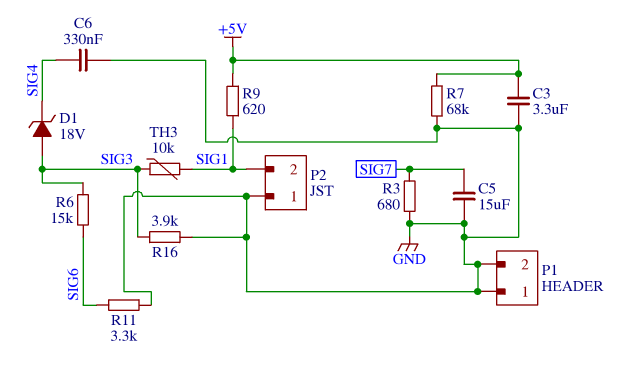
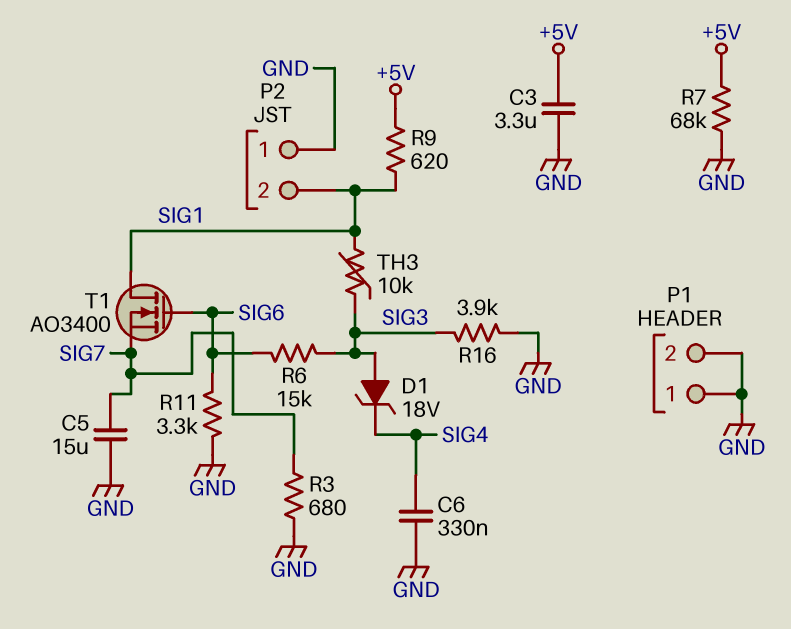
T1: none -> NMOS AO3400 (G SIG6, D SIG1, S SIG7)

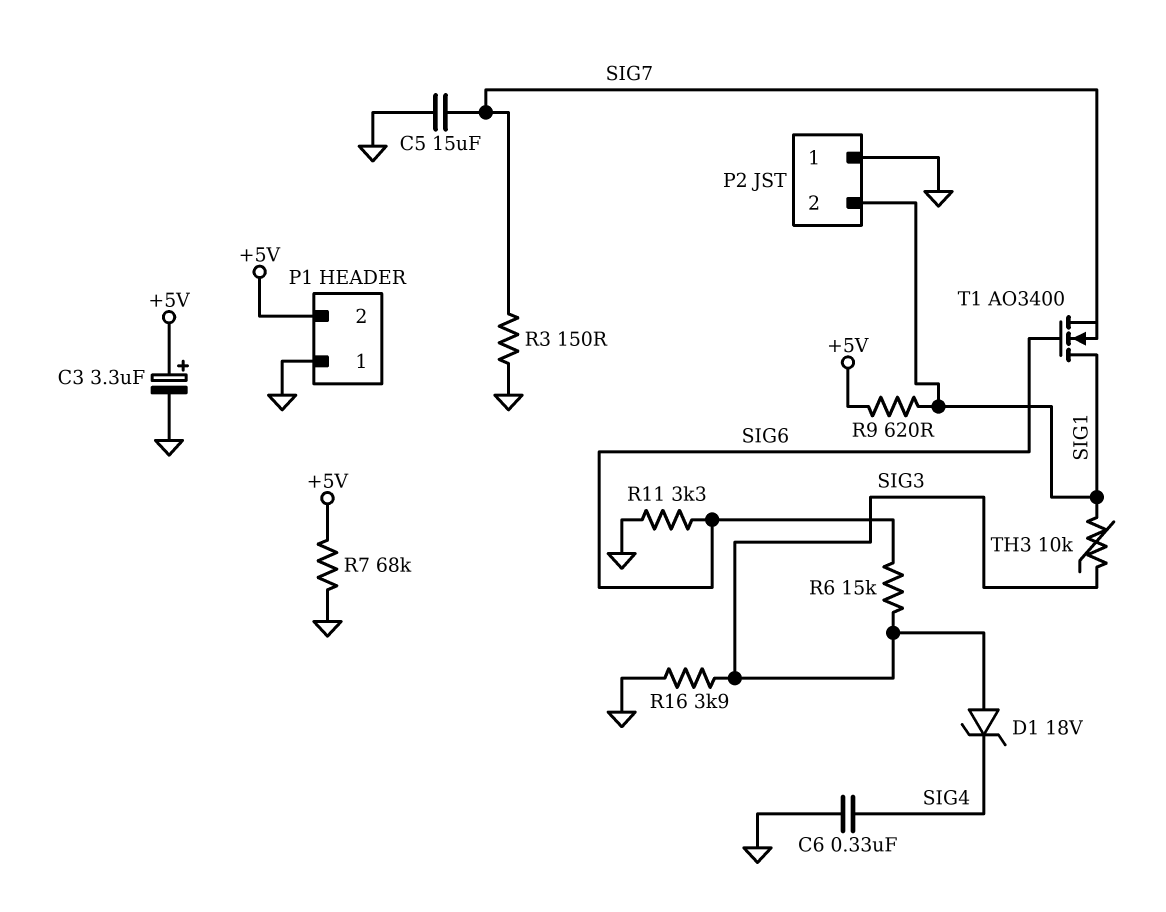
C3: 3.3uF (+5V, GND) -> 3.3uF (plus +5V, minus GND)
P1 pin 2: GND -> +5V
R3: 680 (GND, SIG7) -> 150 (GND, SIG7)

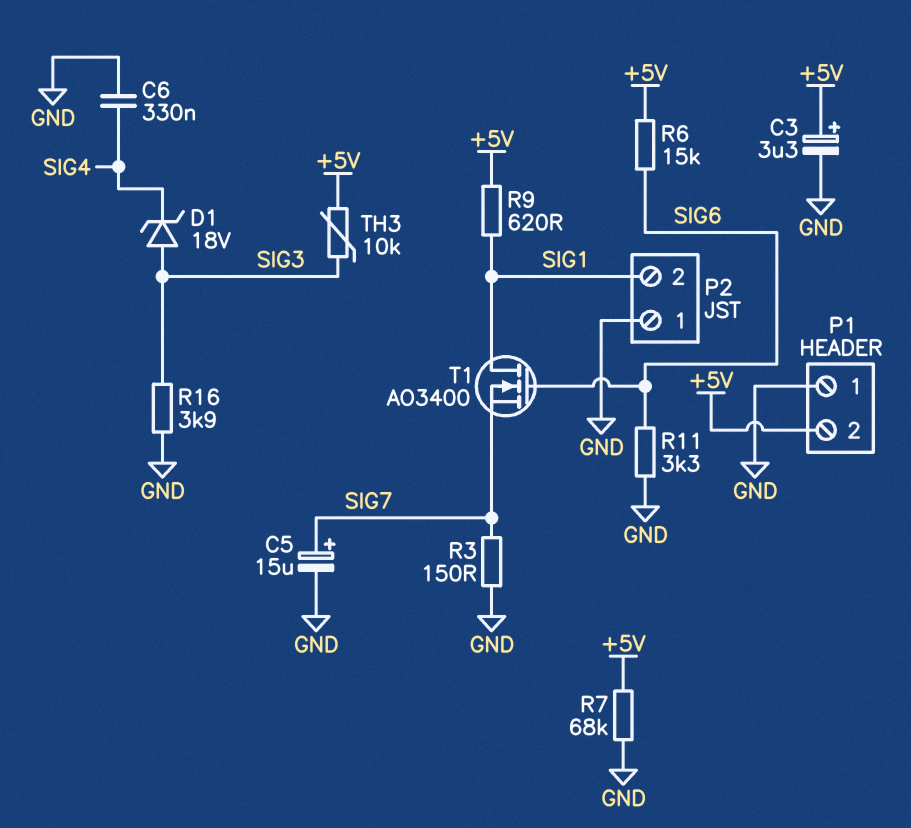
C5: 15uF (GND, SIG7) -> 15uF (plus SIG7, minus GND)
R6: 15k (SIG3, SIG6) -> 15k (+5V, SIG6)
TH3: 10k (SIG1, SIG3) -> 10k (+5V, SIG3)

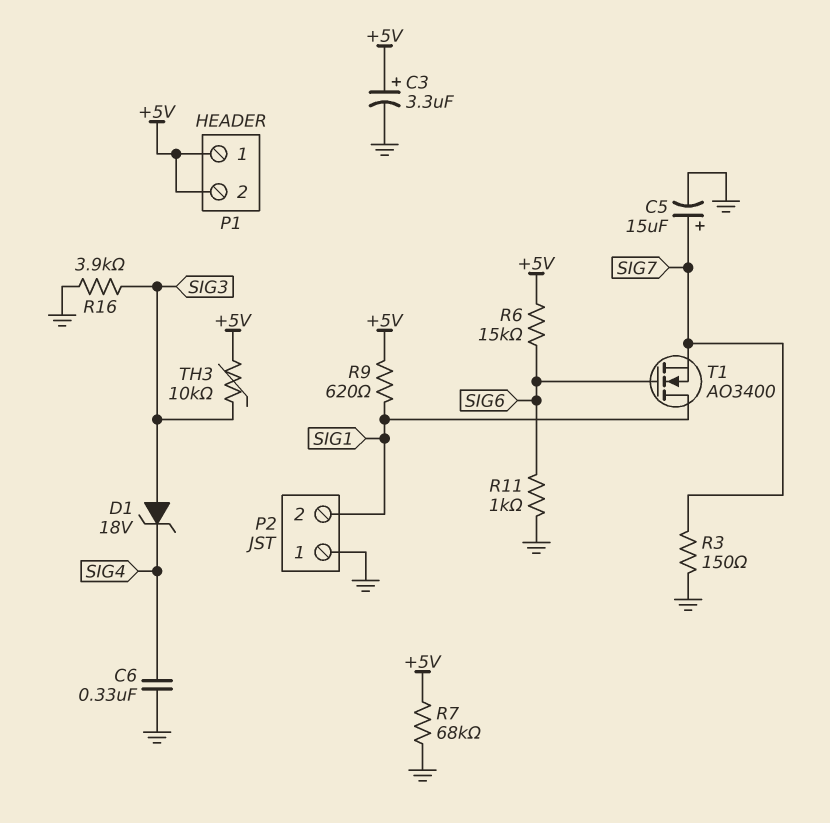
P1 pin 1: GND -> +5V
R11: 3.3k (GND, SIG6) -> 1k (GND, SIG6)

